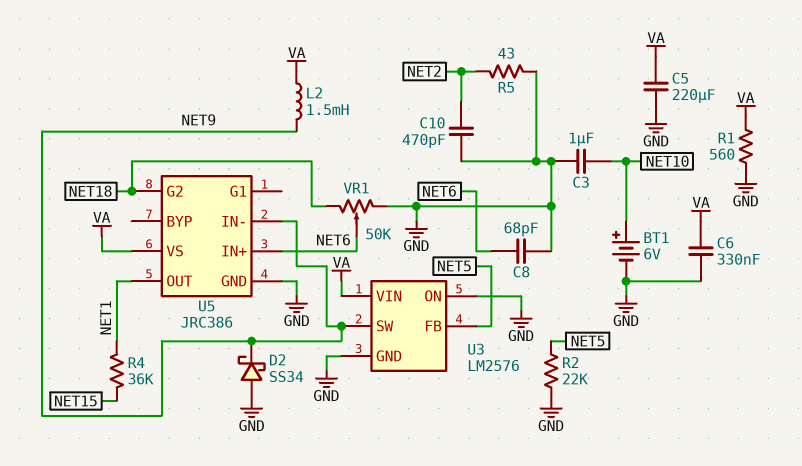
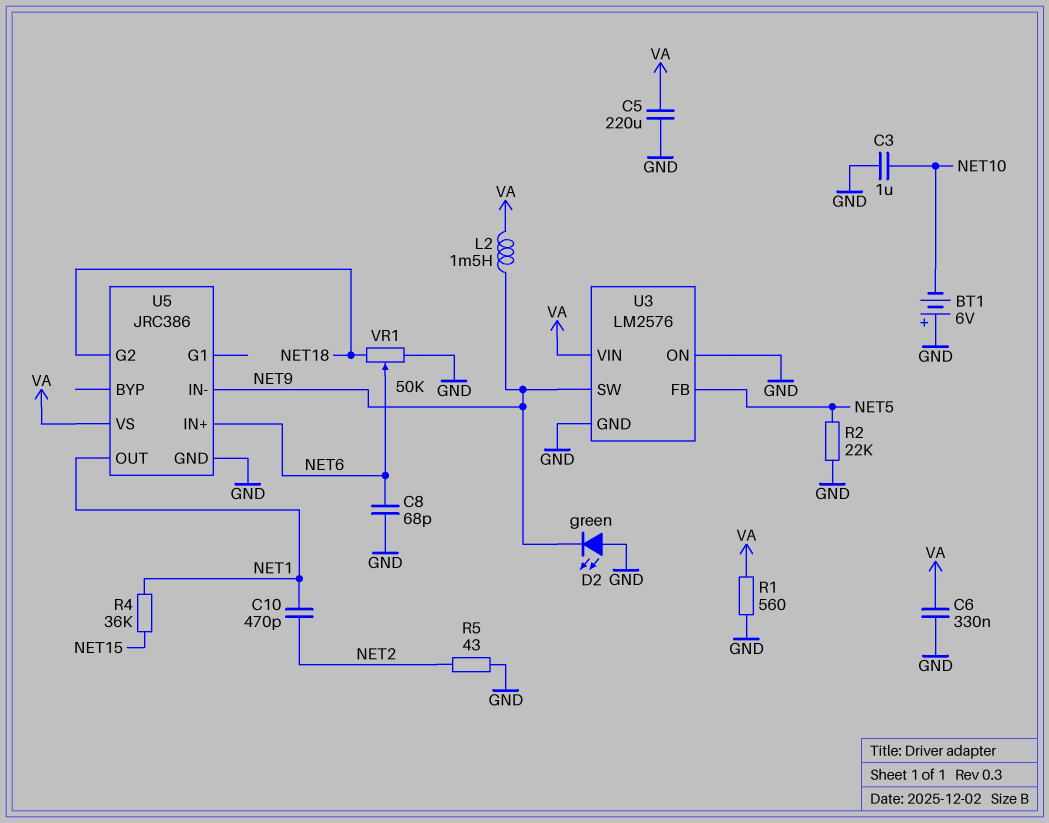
BT1: 6V (plus NET10, minus GND) -> 6V (plus GND, minus NET10)
C10: 470pF (GND, NET2) -> 470pF (NET1, NET2)
D2: schottky SS34 (A GND, K NET9) -> LED green (A GND, K NET9)

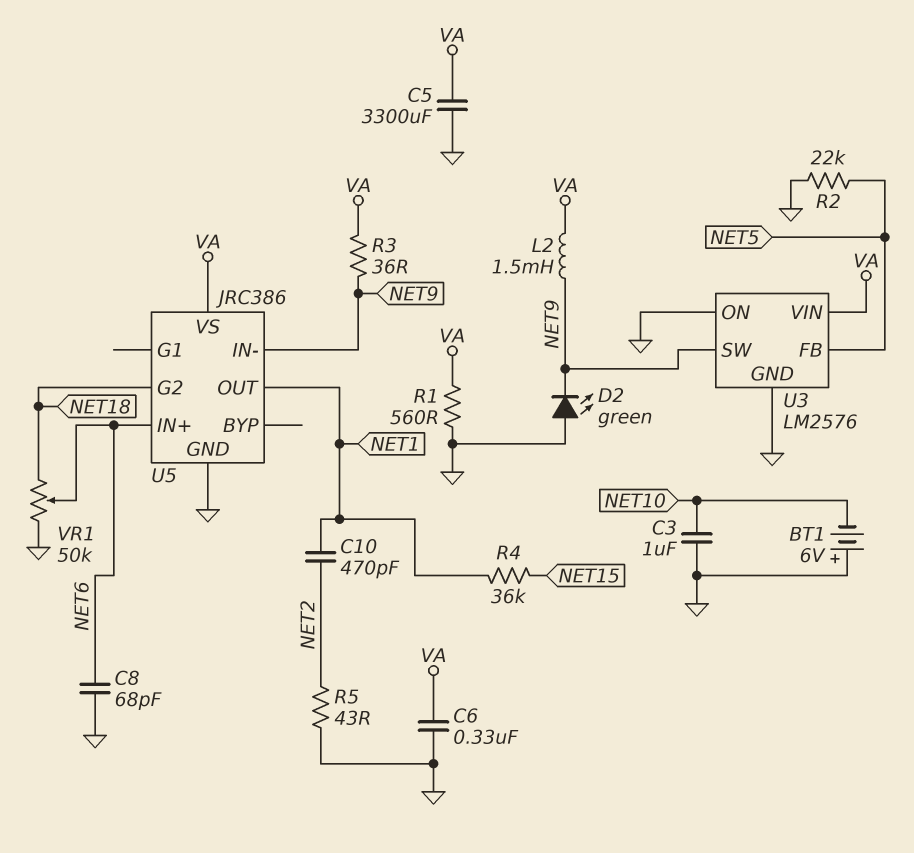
C5: 220uF (GND, VA) -> 3300uF (GND, VA)
R3: none -> 36 (NET9, VA)

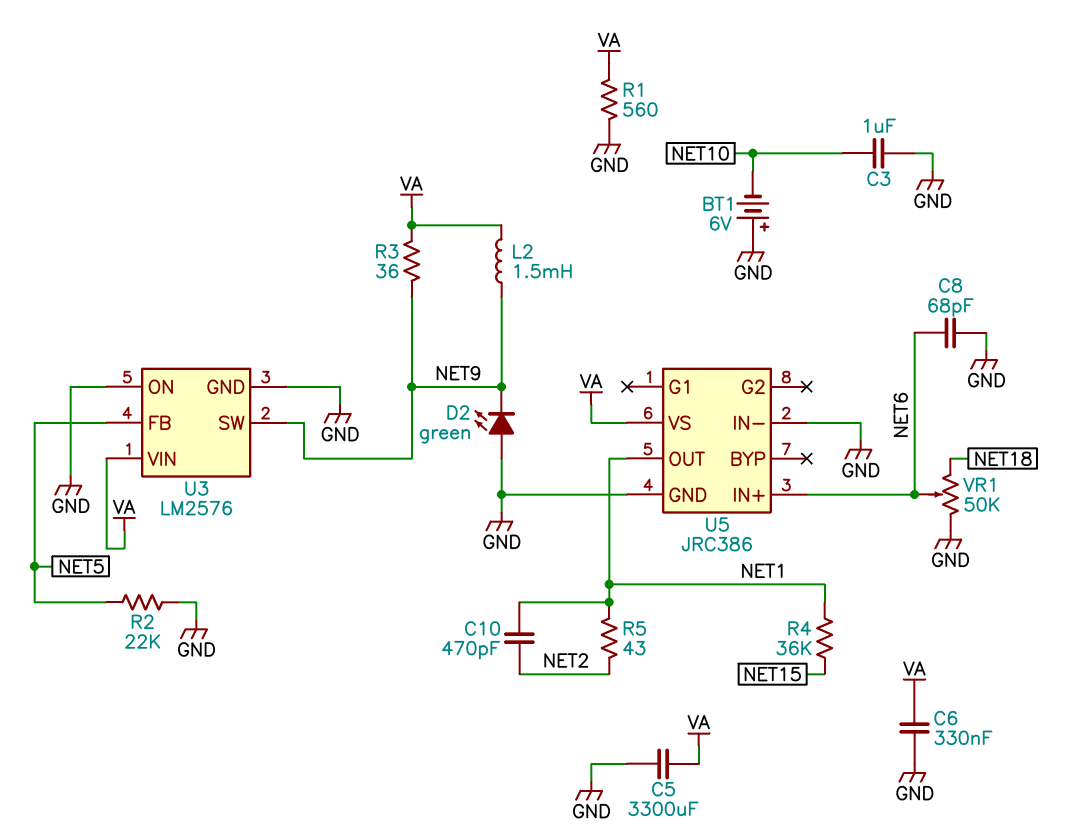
R5: 43 (GND, NET2) -> 43 (NET1, NET2)
U5 pin G2: NET18 -> none
U5 pin IN-: NET9 -> GND

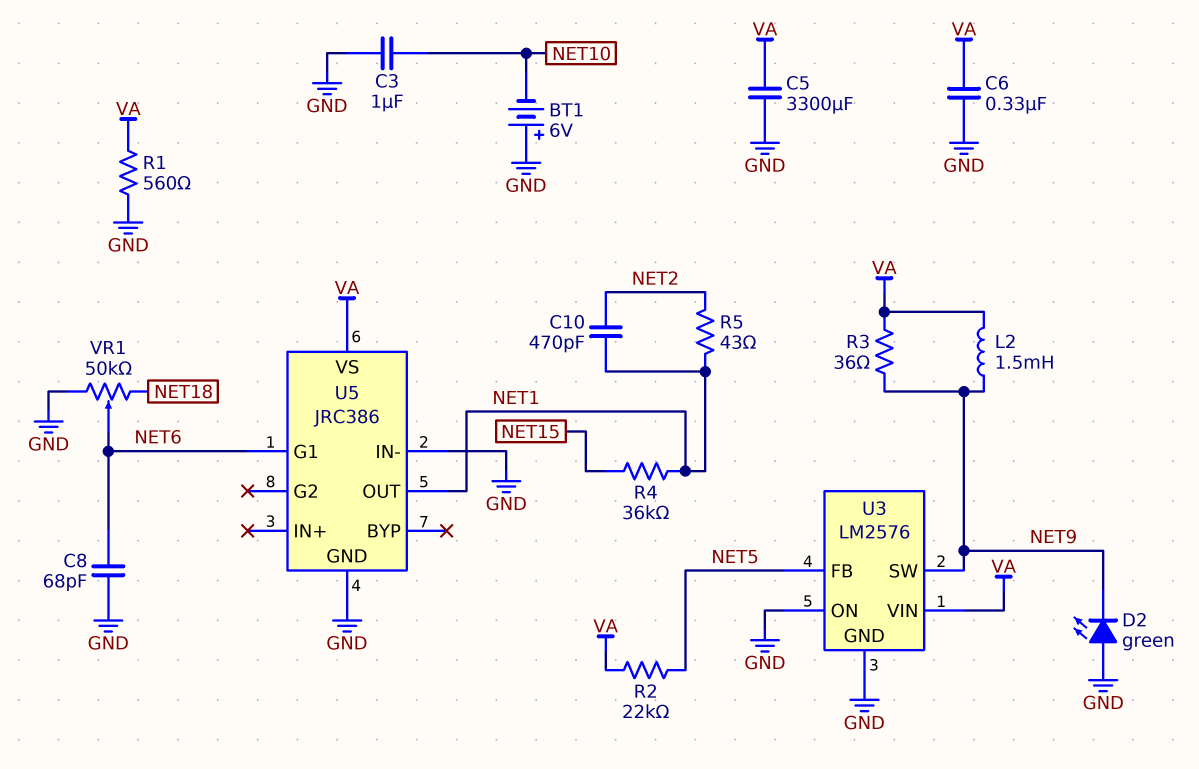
R2: 22k (GND, NET5) -> 22k (NET5, VA)
U5 pin G1: none -> NET6
U5 pin IN+: NET6 -> none

